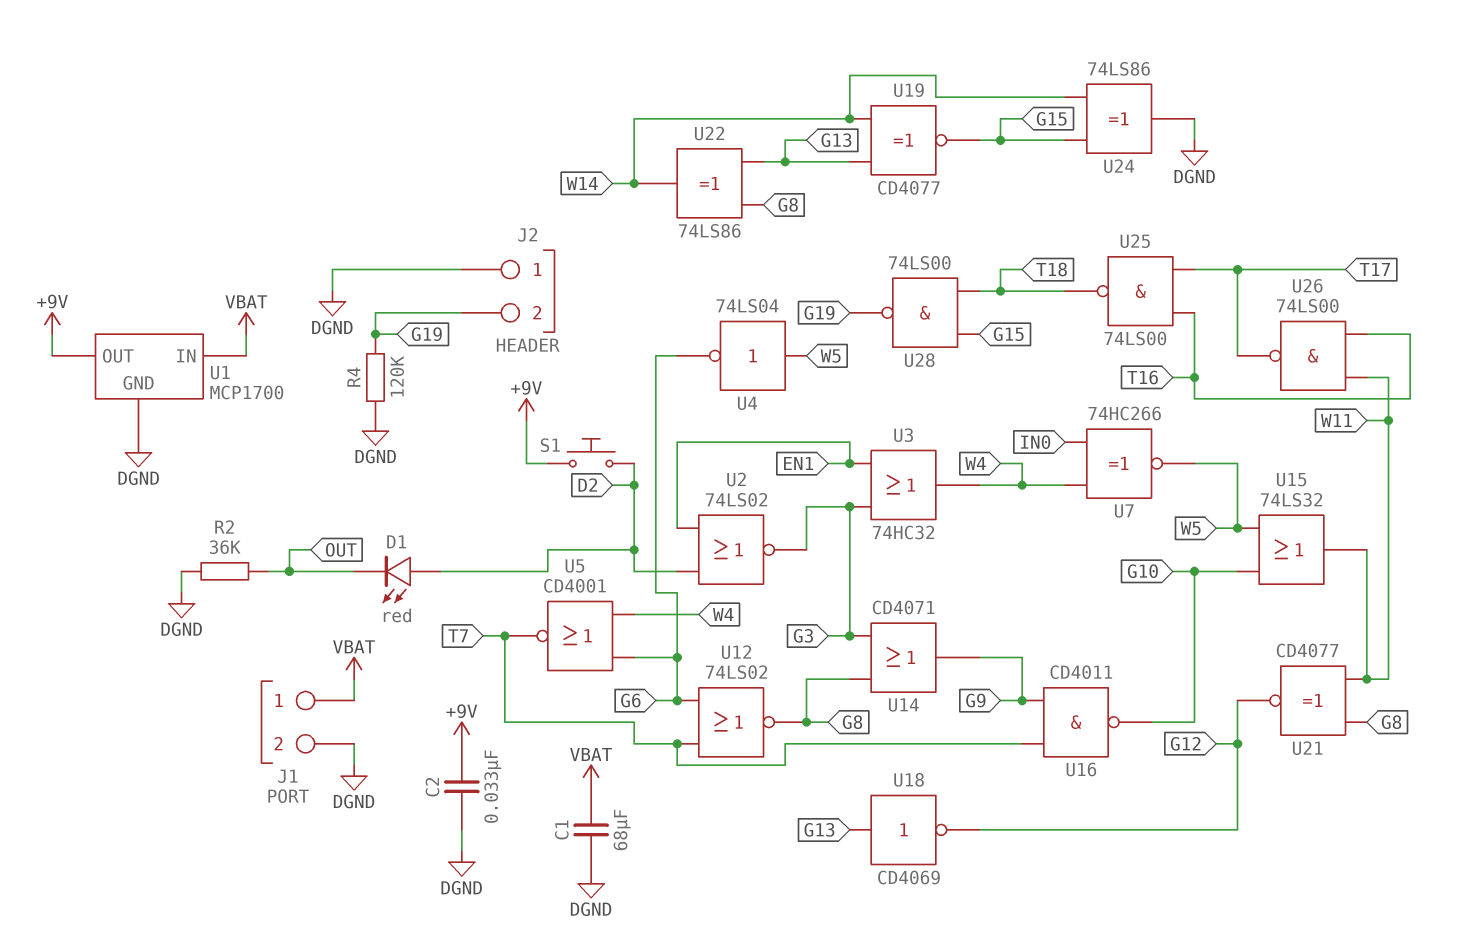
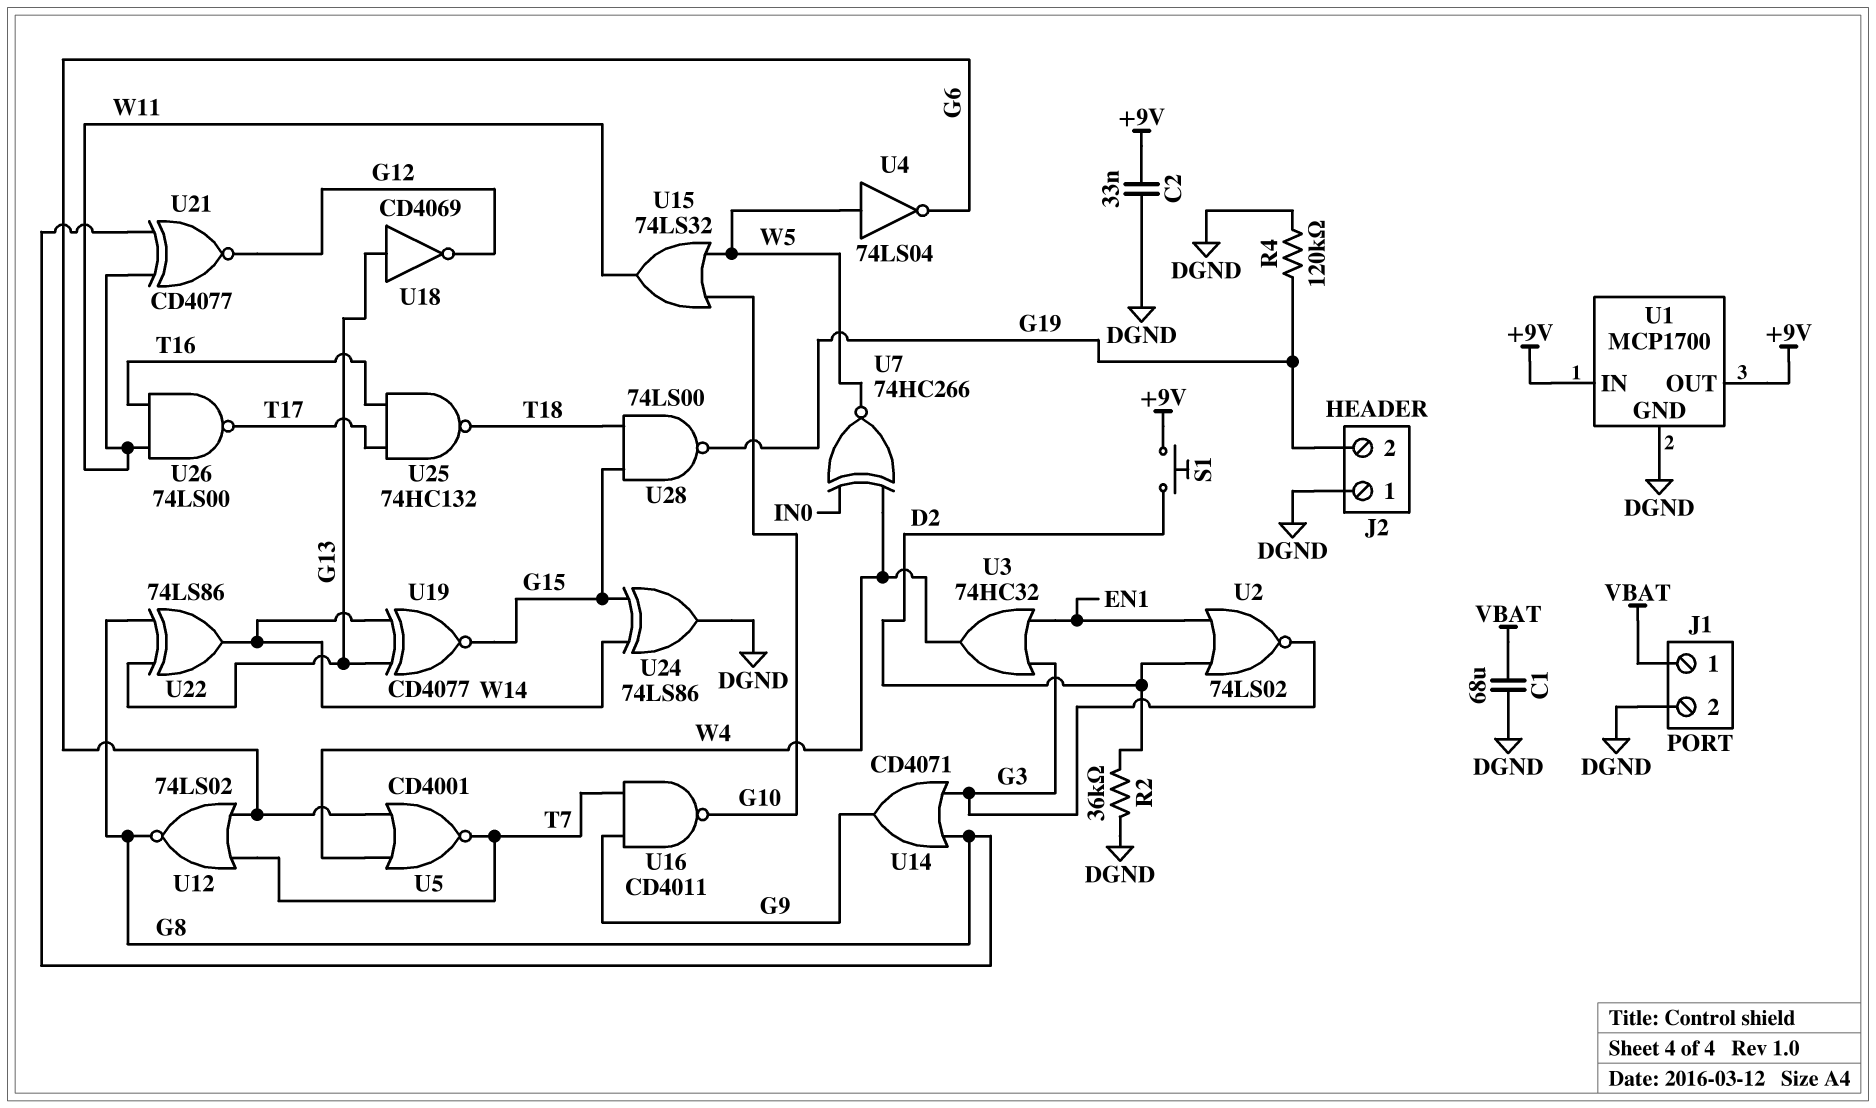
D1: LED red (A D2, K OUT) -> none
R2: 36k (DGND, OUT) -> 36k (D2, DGND)
U1 pin IN: VBAT -> +9V
U25: NAND 74LS00 (in T16, in T17, out T18) -> NAND 74HC132 (in T16, in T17, out T18)

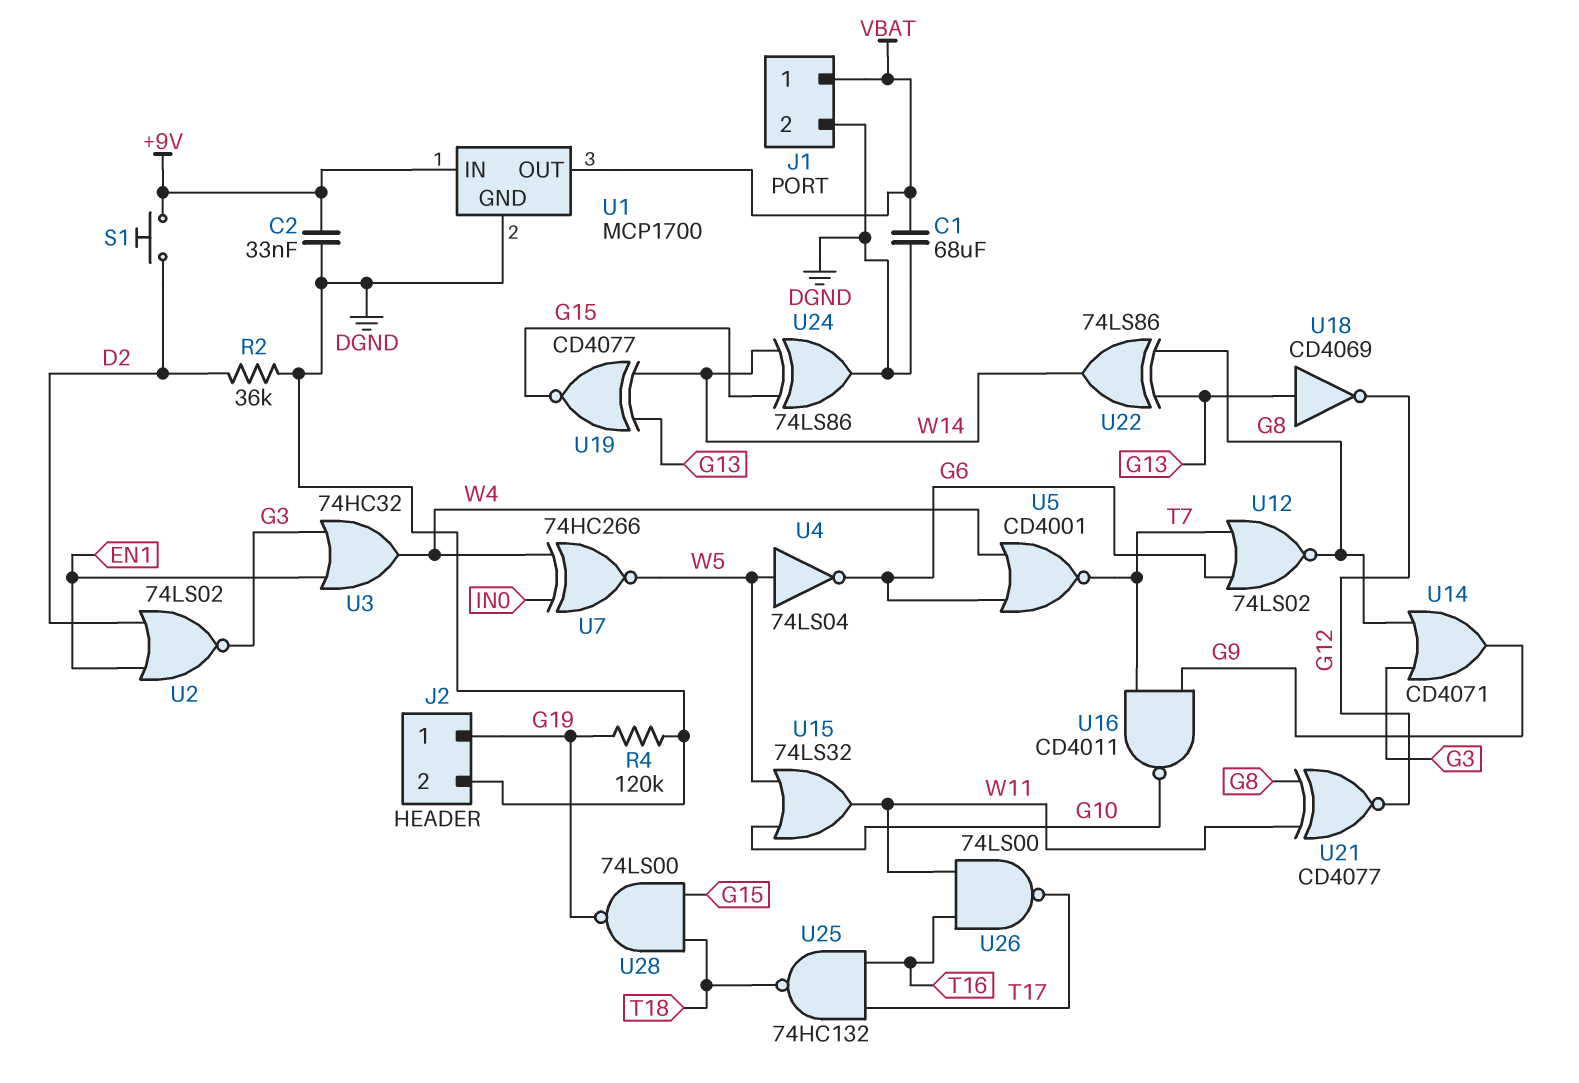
J2 pin 1: DGND -> G19
J2 pin 2: G19 -> DGND
U1 pin OUT: +9V -> VBAT

